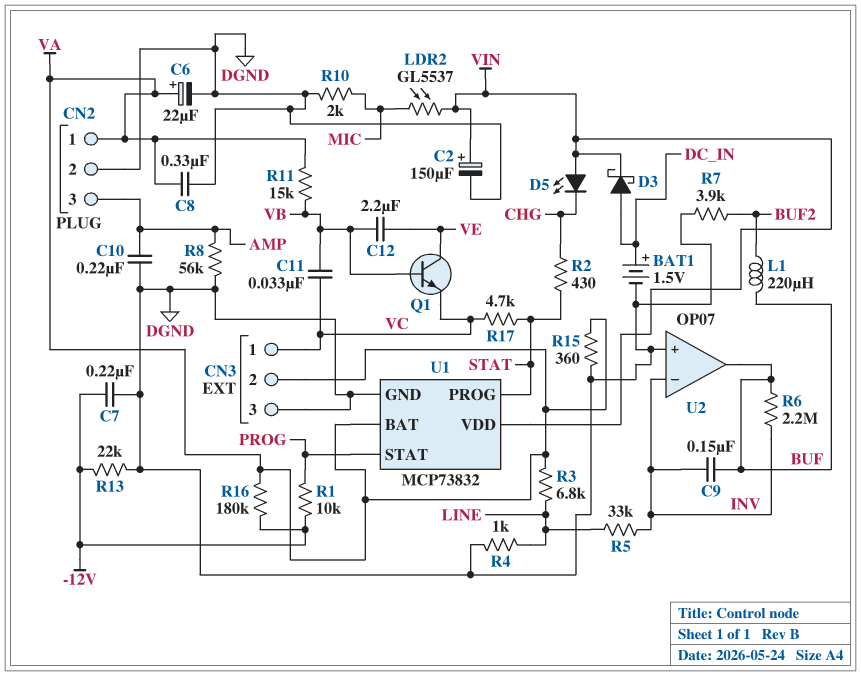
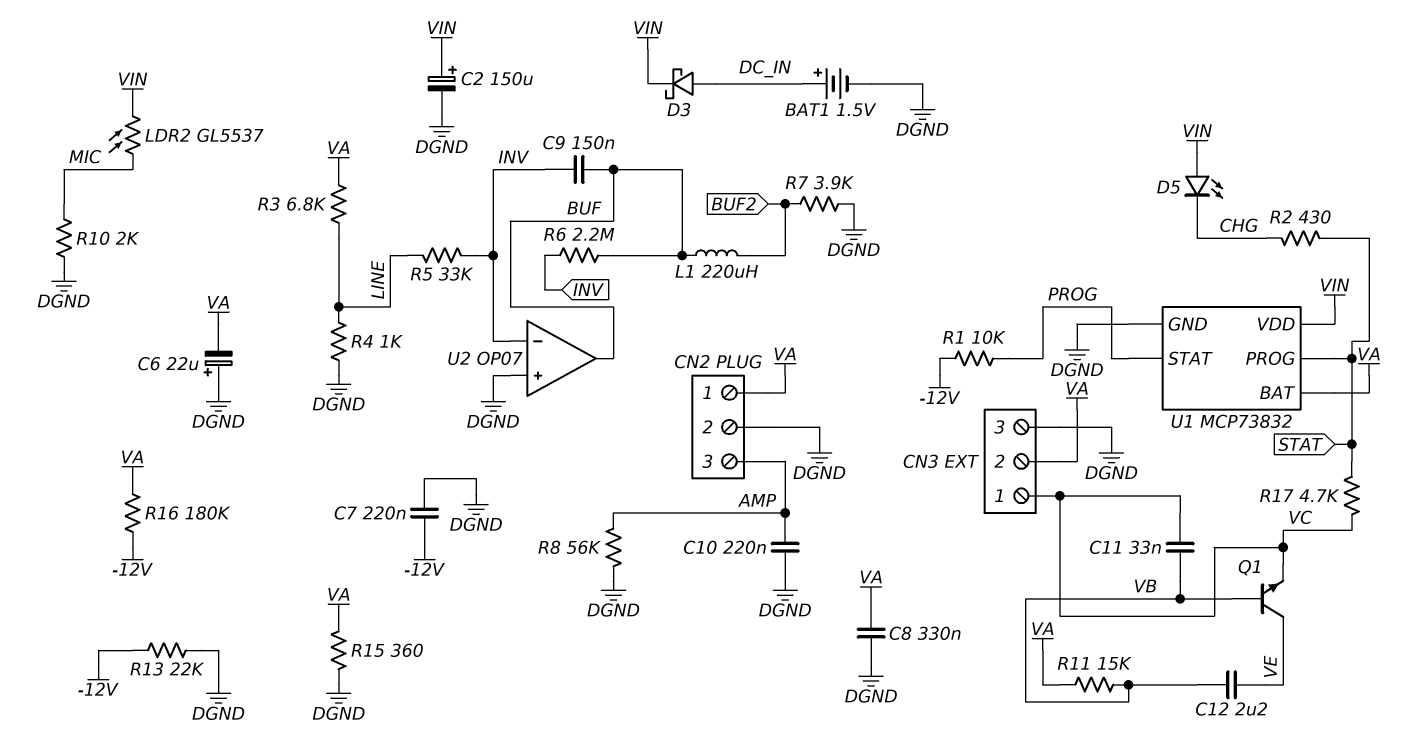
C6: 22uF (plus VA, minus DGND) -> 22uF (plus DGND, minus VA)

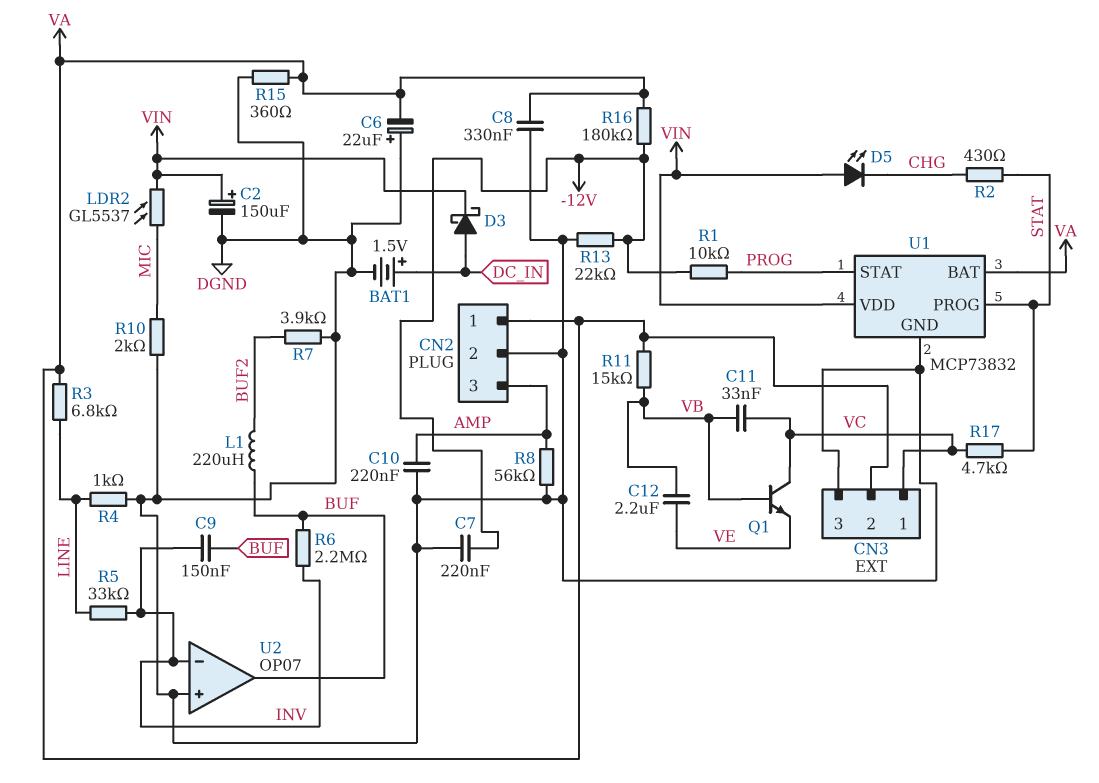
Q1: NPN (B VB, C VE, E VC) -> NPN (B VB, C VC, E VE)

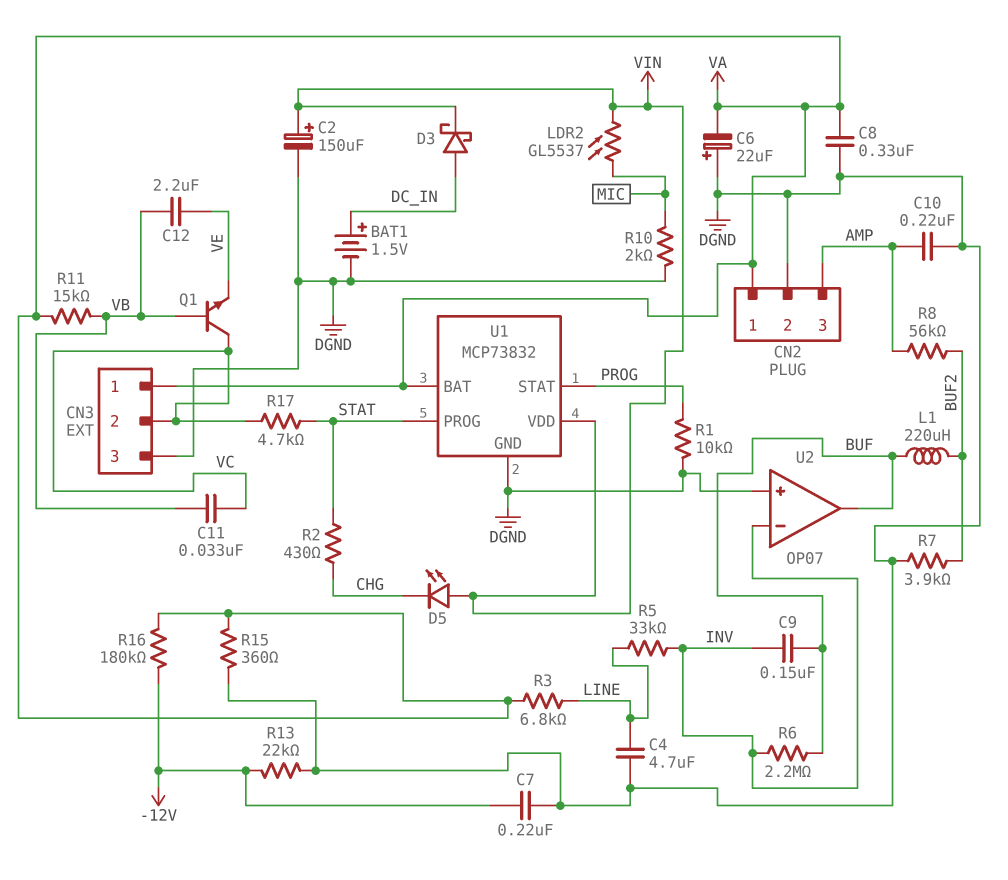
C4: none -> 4.7uF (DGND, LINE)
CN3 pin 1: VC -> VA
CN3 pin 2: VA -> VC
R1: 10k (-12V, PROG) -> 10k (DGND, PROG)
R4: 1k (DGND, LINE) -> none
R8: 56k (AMP, DGND) -> 56k (AMP, BUF2)

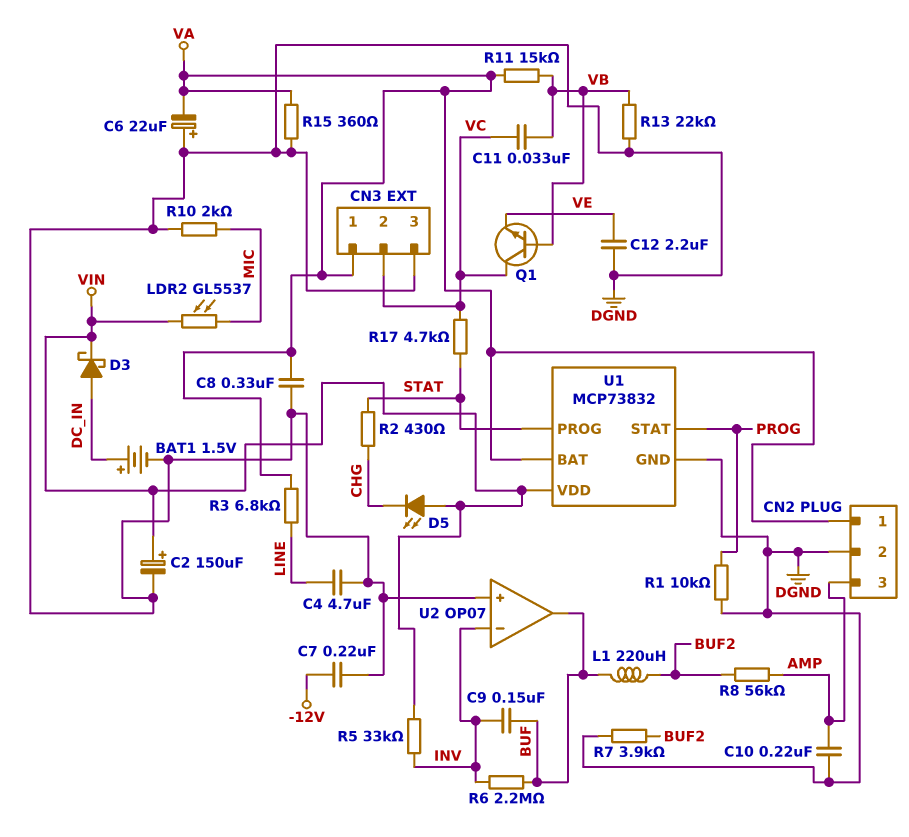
C12: 2.2uF (VB, VE) -> 2.2uF (DGND, VE)
R5: 33k (INV, LINE) -> 33k (INV, VIN)
R13: 22k (-12V, DGND) -> 22k (DGND, VB)
R16: 180k (-12V, VA) -> none

